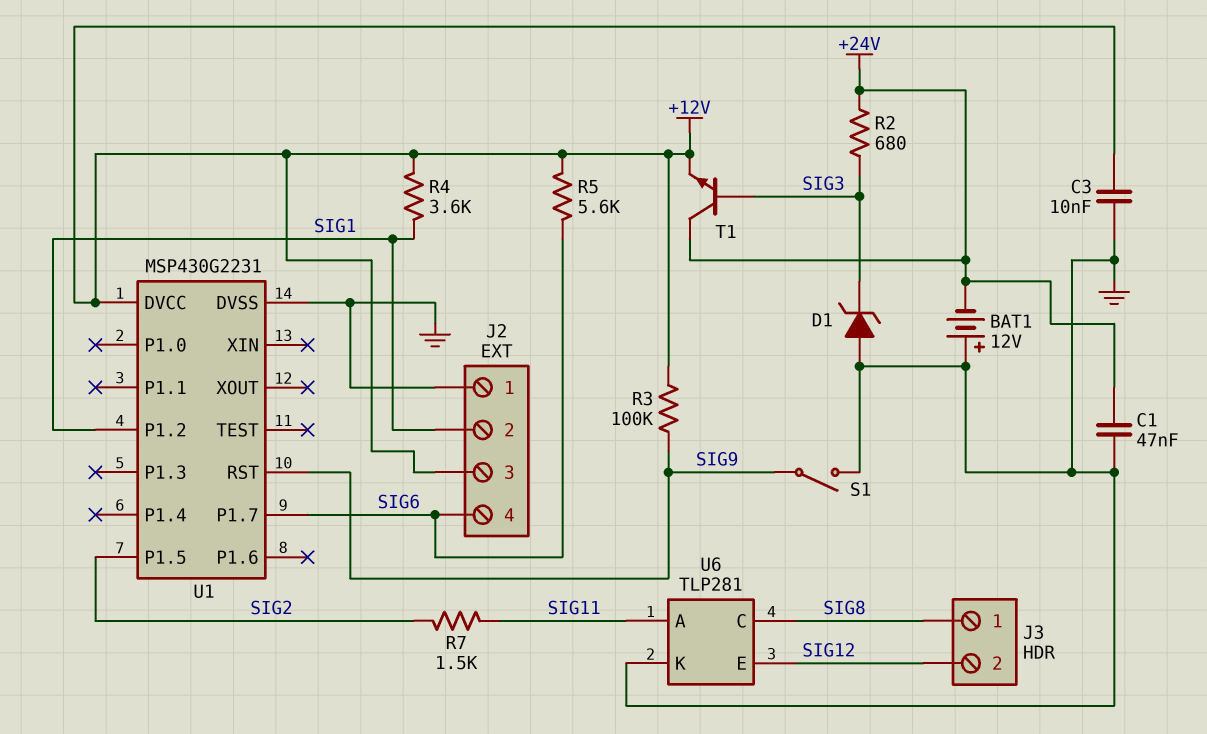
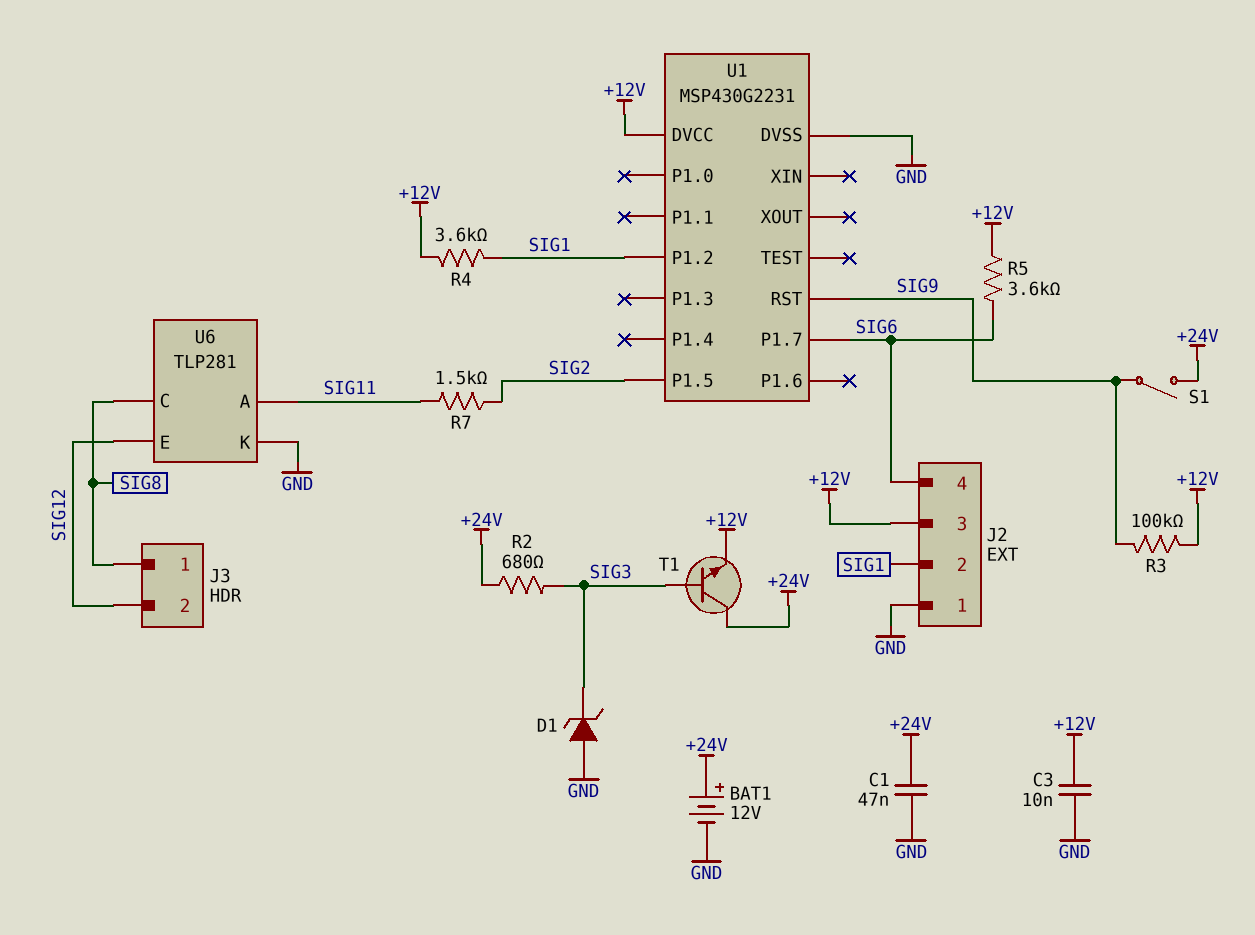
BAT1: 12V (plus GND, minus +24V) -> 12V (plus +24V, minus GND)
R5: 5.6k (+12V, SIG6) -> 3.6k (+12V, SIG6)
S1: switch (GND, SIG9) -> switch (+24V, SIG9)

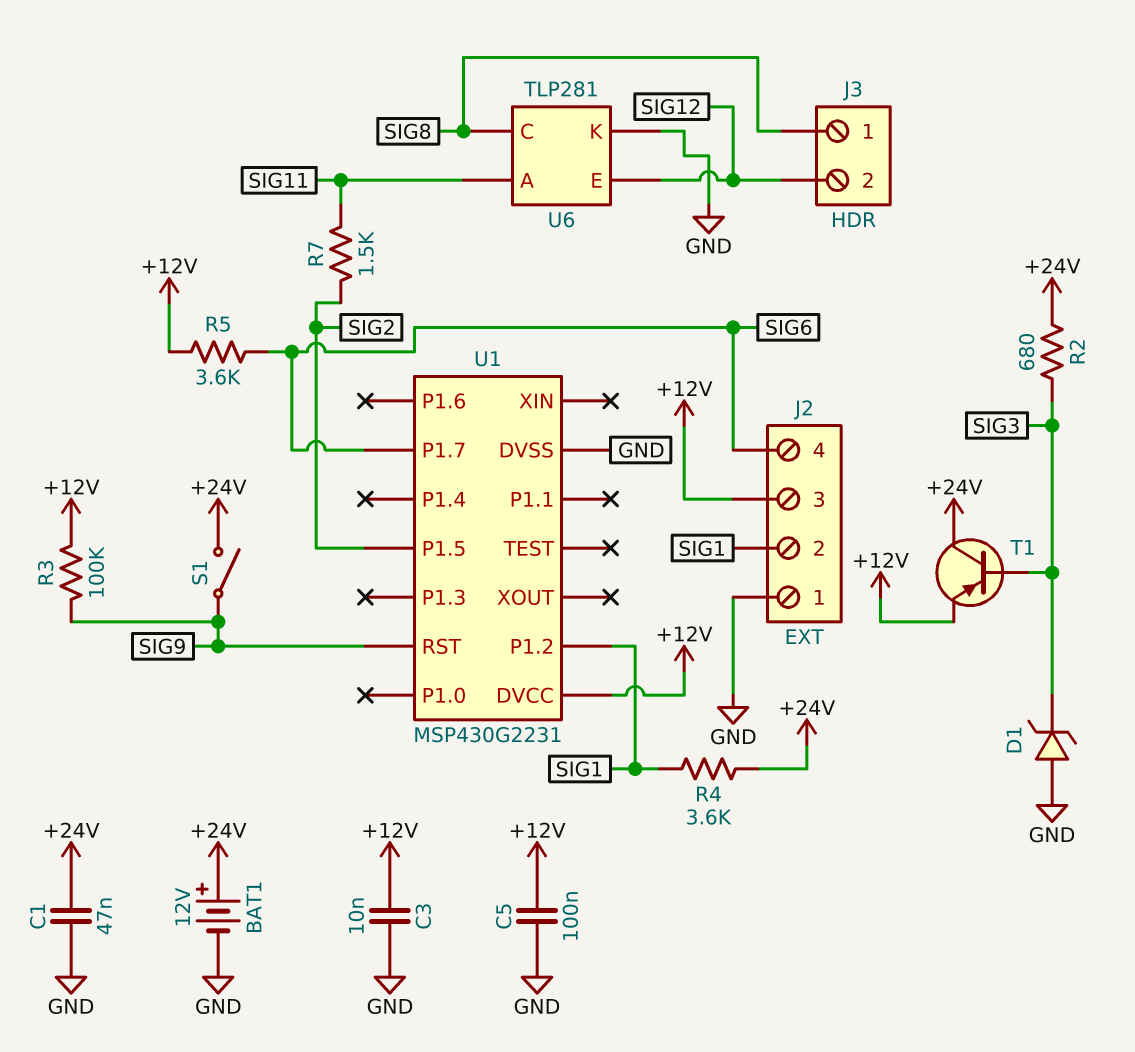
C5: none -> 100nF (+12V, GND)
R4: 3.6k (+12V, SIG1) -> 3.6k (+24V, SIG1)
T1: NPN (B SIG3, C +24V, E +12V) -> PNP (B SIG3, C +24V, E +12V)

